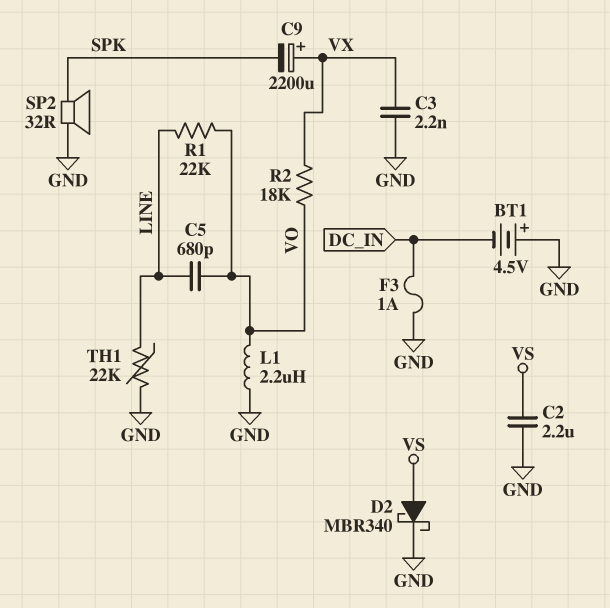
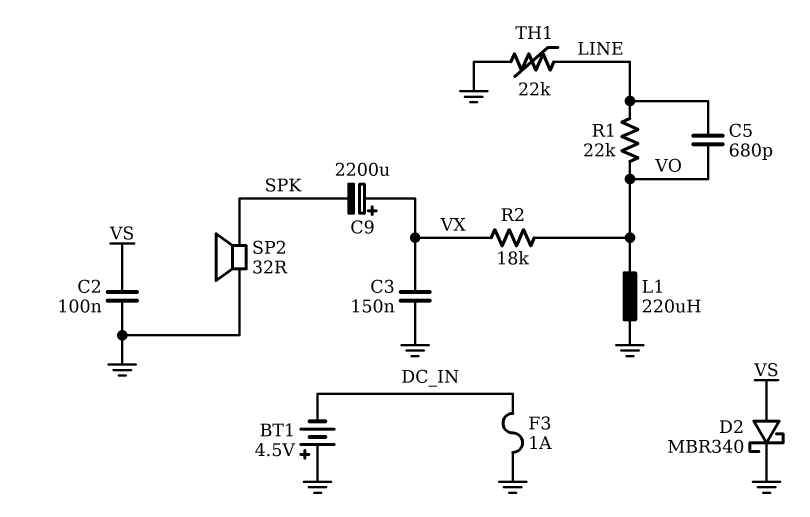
C2: 2.2uF (GND, VS) -> 100nF (GND, VS)
C3: 2.2nF (GND, VX) -> 150nF (GND, VX)
L1: 2.2uH (GND, VO) -> 220uH (GND, VO)

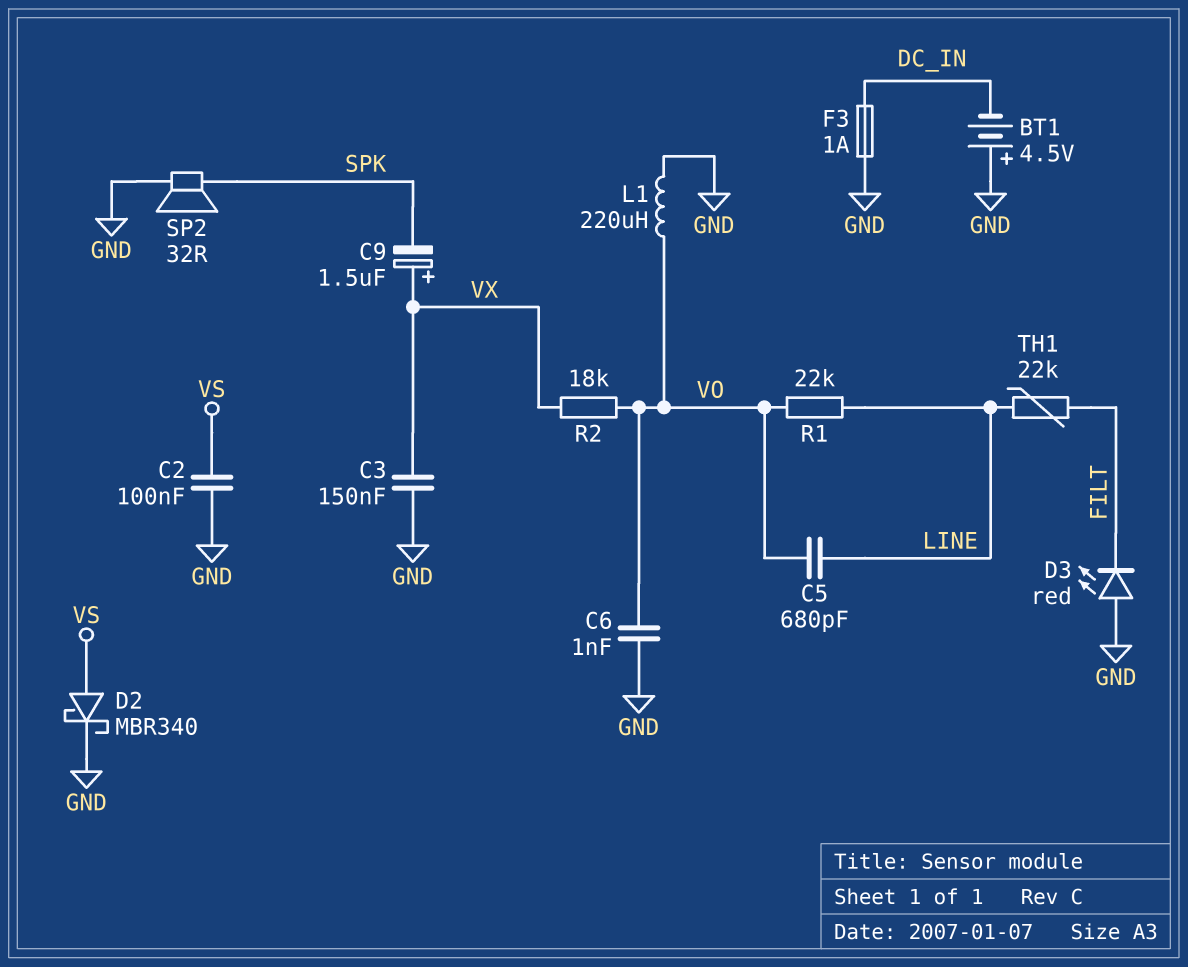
C6: none -> 1nF (GND, VO)
C9: 2200uF (plus VX, minus SPK) -> 1.5uF (plus VX, minus SPK)
D3: none -> LED red (A GND, K FILT)
TH1: 22k (GND, LINE) -> 22k (FILT, LINE)

